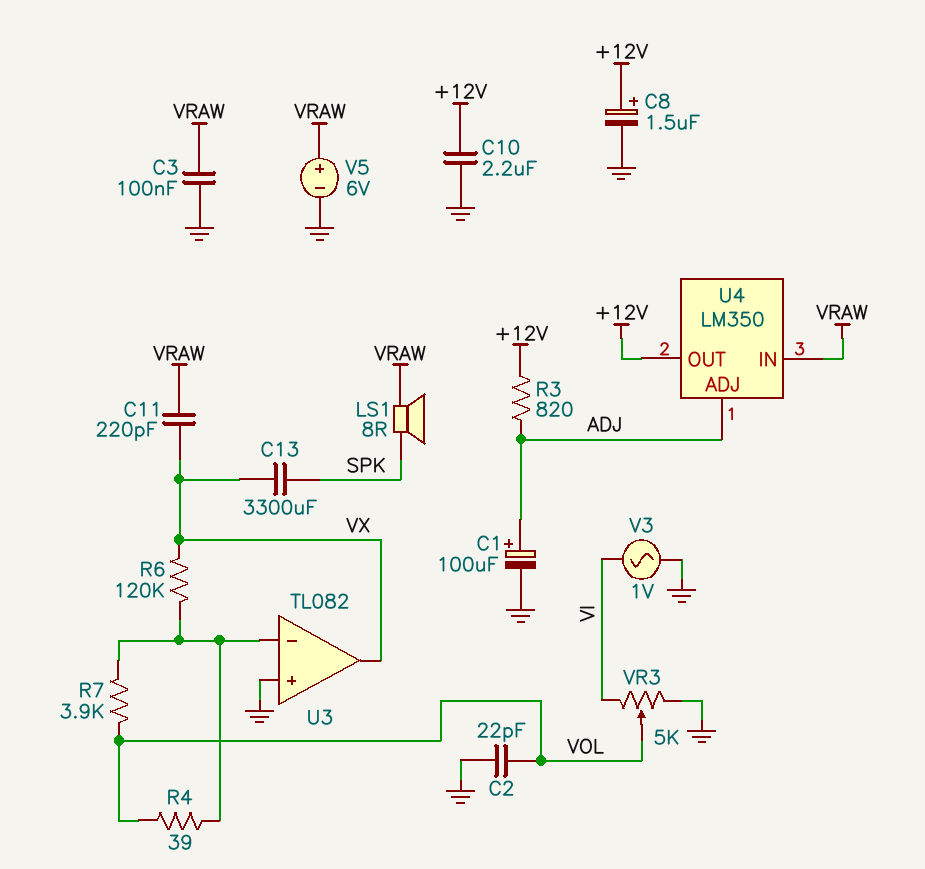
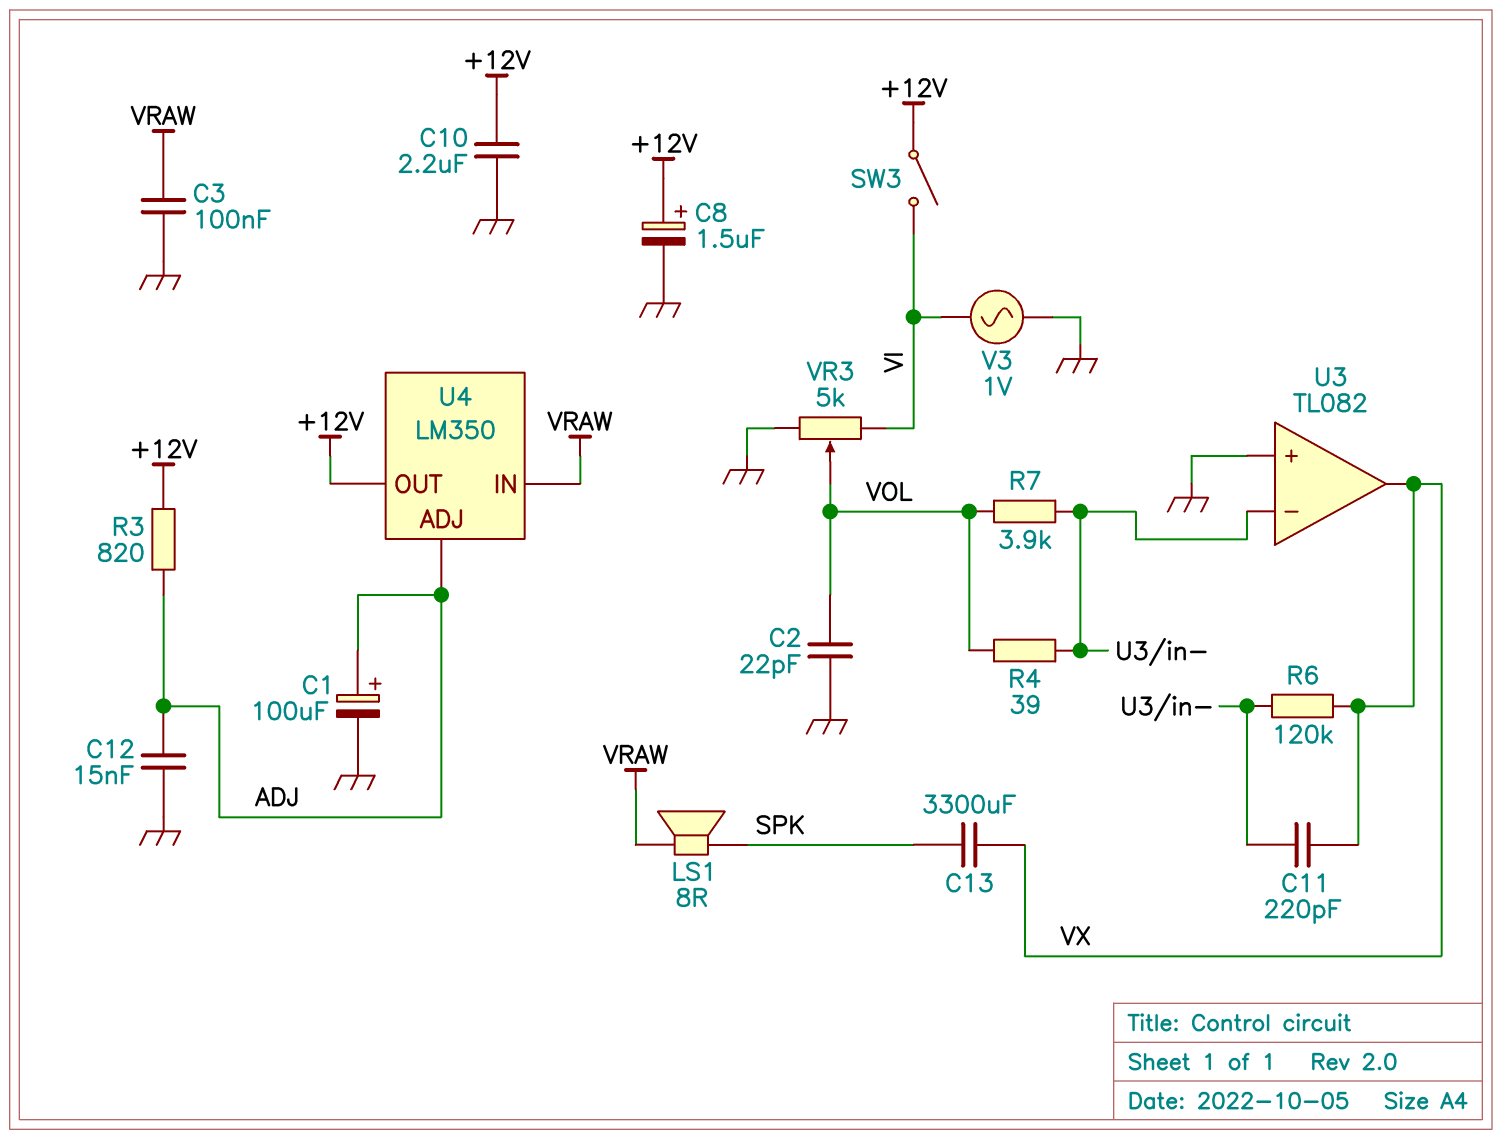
C11: 220pF (VRAW, VX) -> 220pF (U3/in-, VX)
C12: none -> 15nF (ADJ, GND)
SW3: none -> switch (+12V, VI)
V5: 6V (plus VRAW, minus GND) -> none

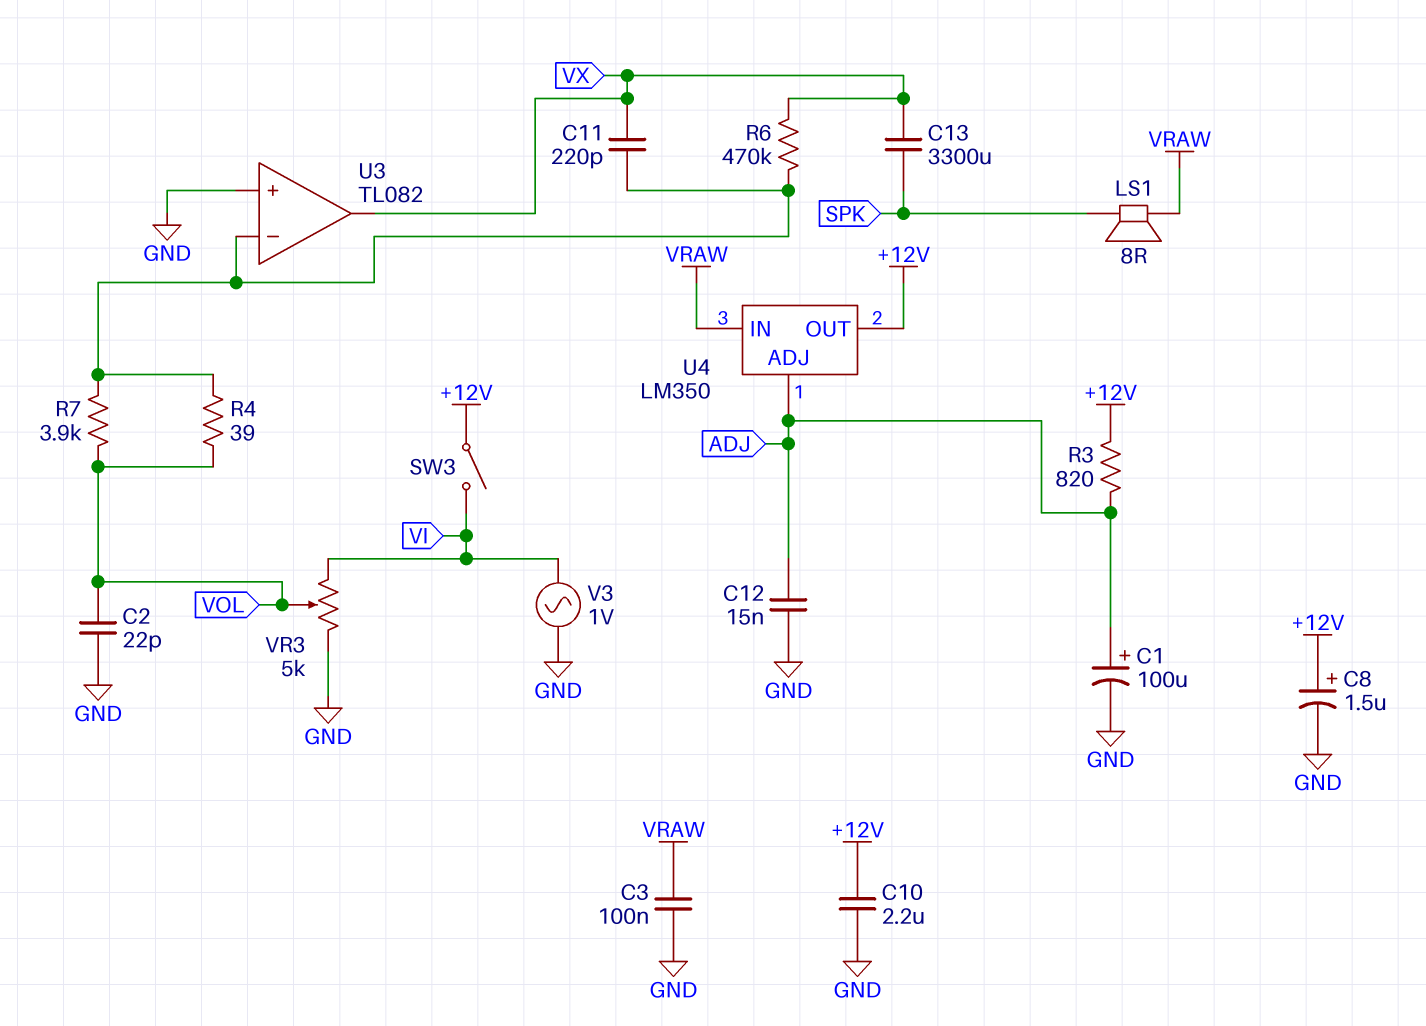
R6: 120k (U3/in-, VX) -> 470k (U3/in-, VX)

